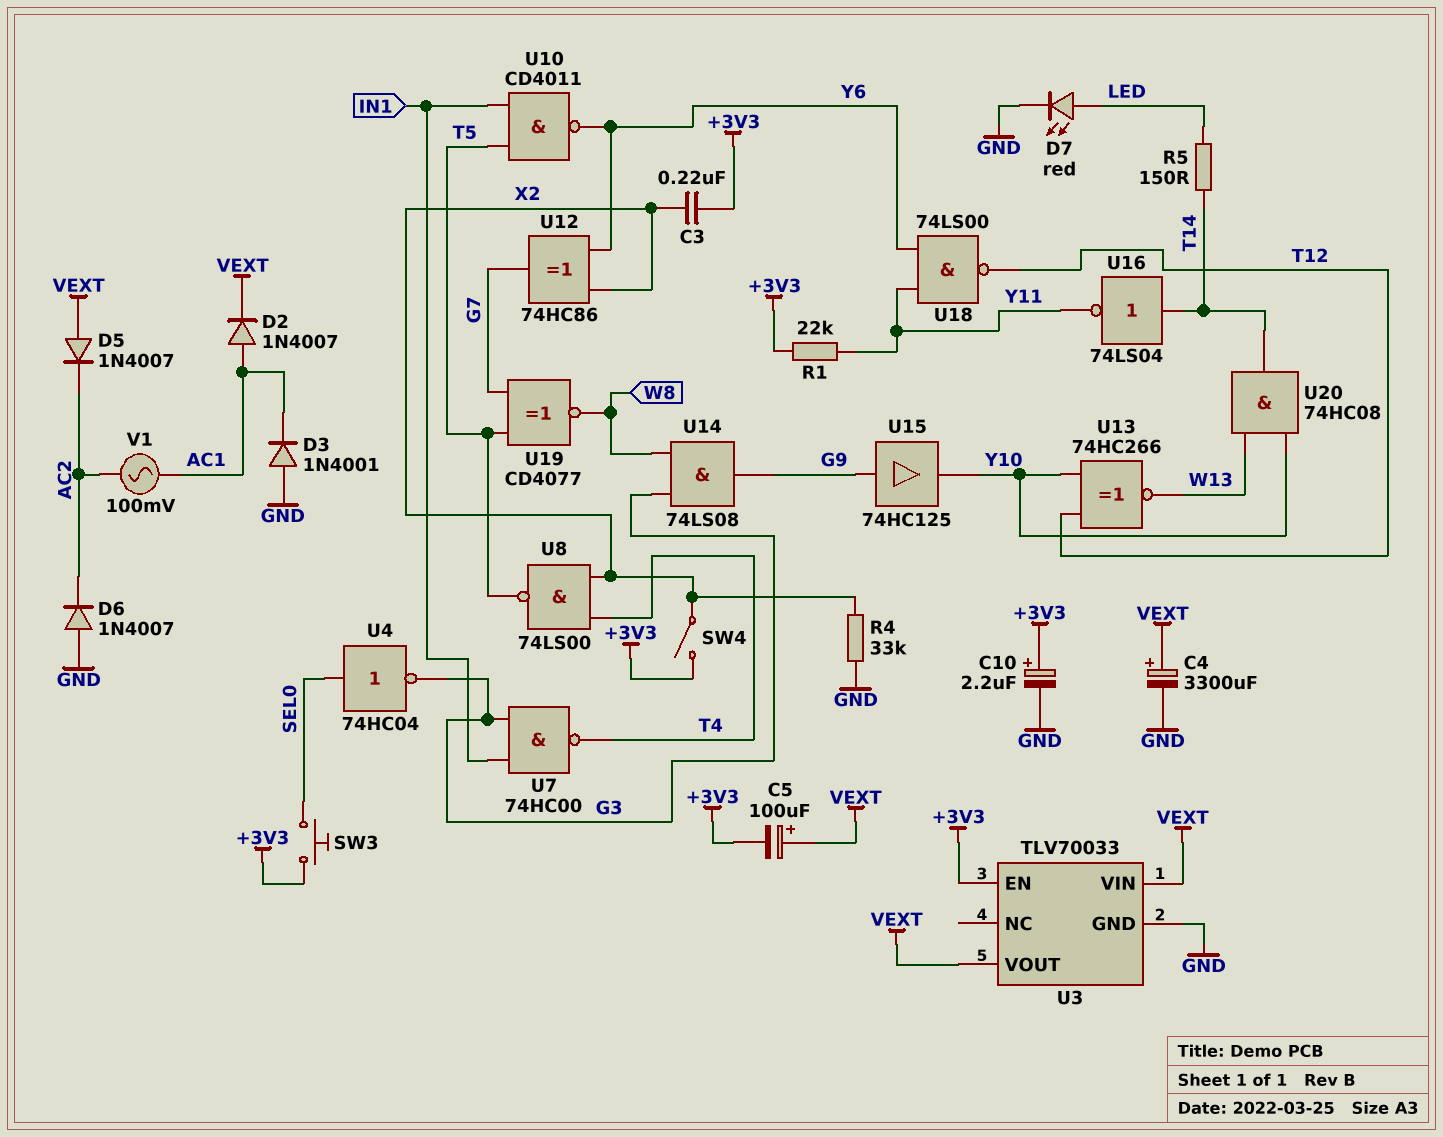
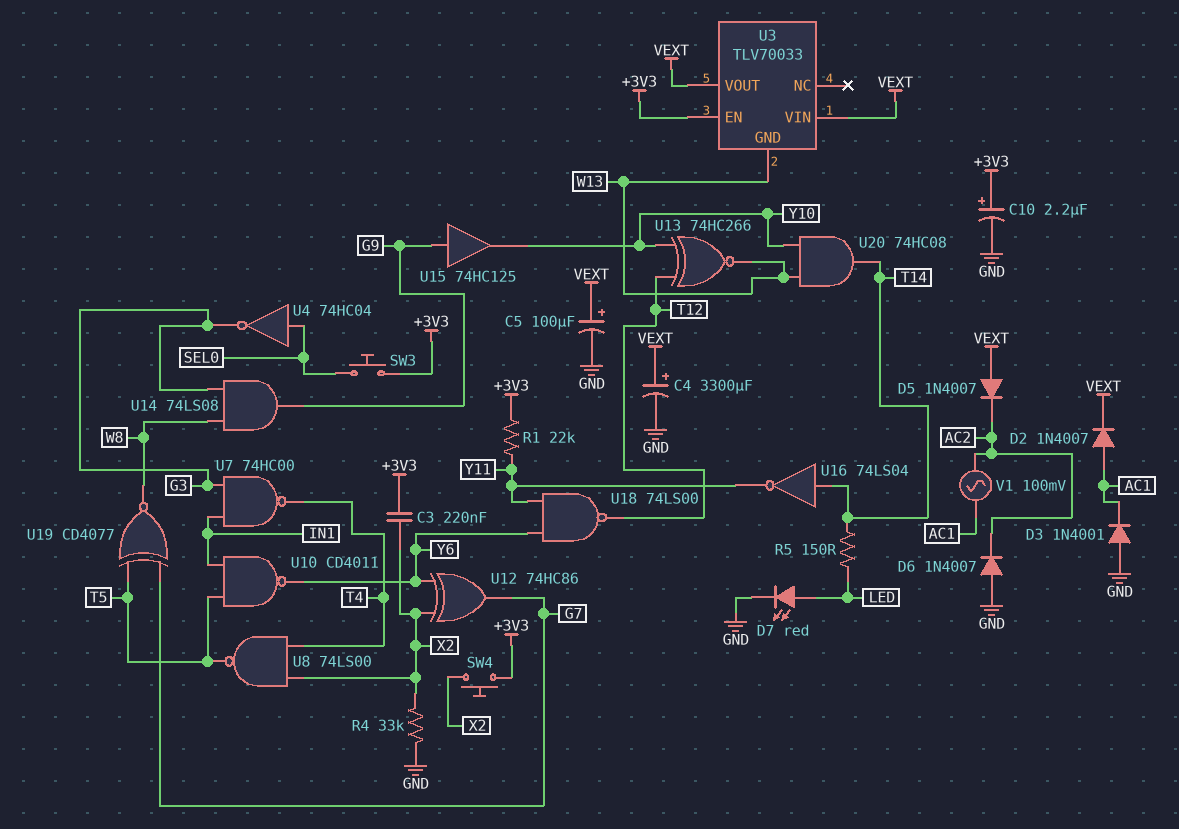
C5: 100uF (plus VEXT, minus +3V3) -> 100uF (plus VEXT, minus GND)
SW4: switch (+3V3, X2) -> button (+3V3, X2)
U3 pin GND: GND -> W13

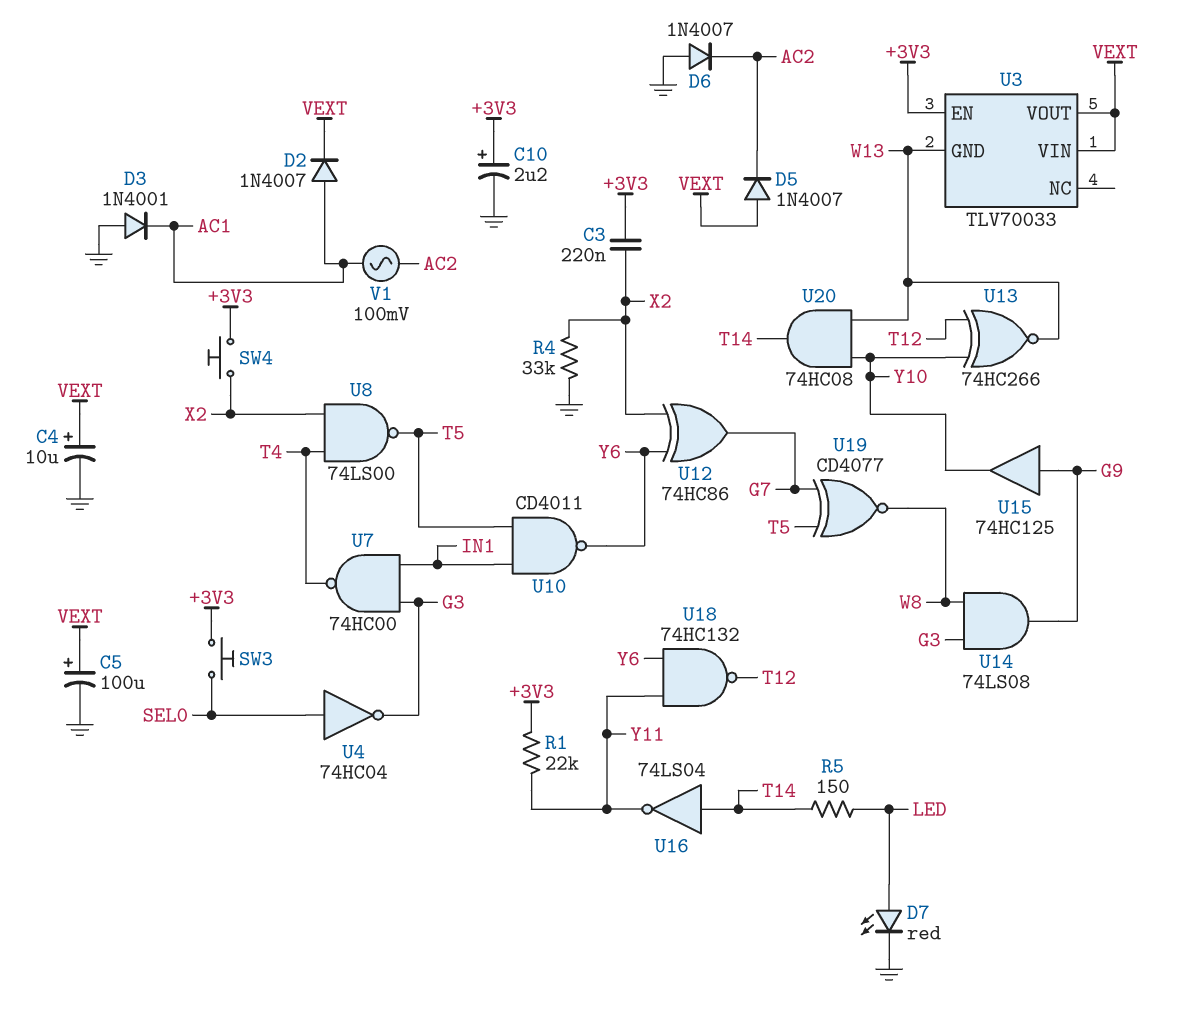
C4: 3300uF (plus VEXT, minus GND) -> 10uF (plus VEXT, minus GND)
U18: NAND 74LS00 (in Y6, in Y11, out T12) -> NAND 74HC132 (in Y6, in Y11, out T12)

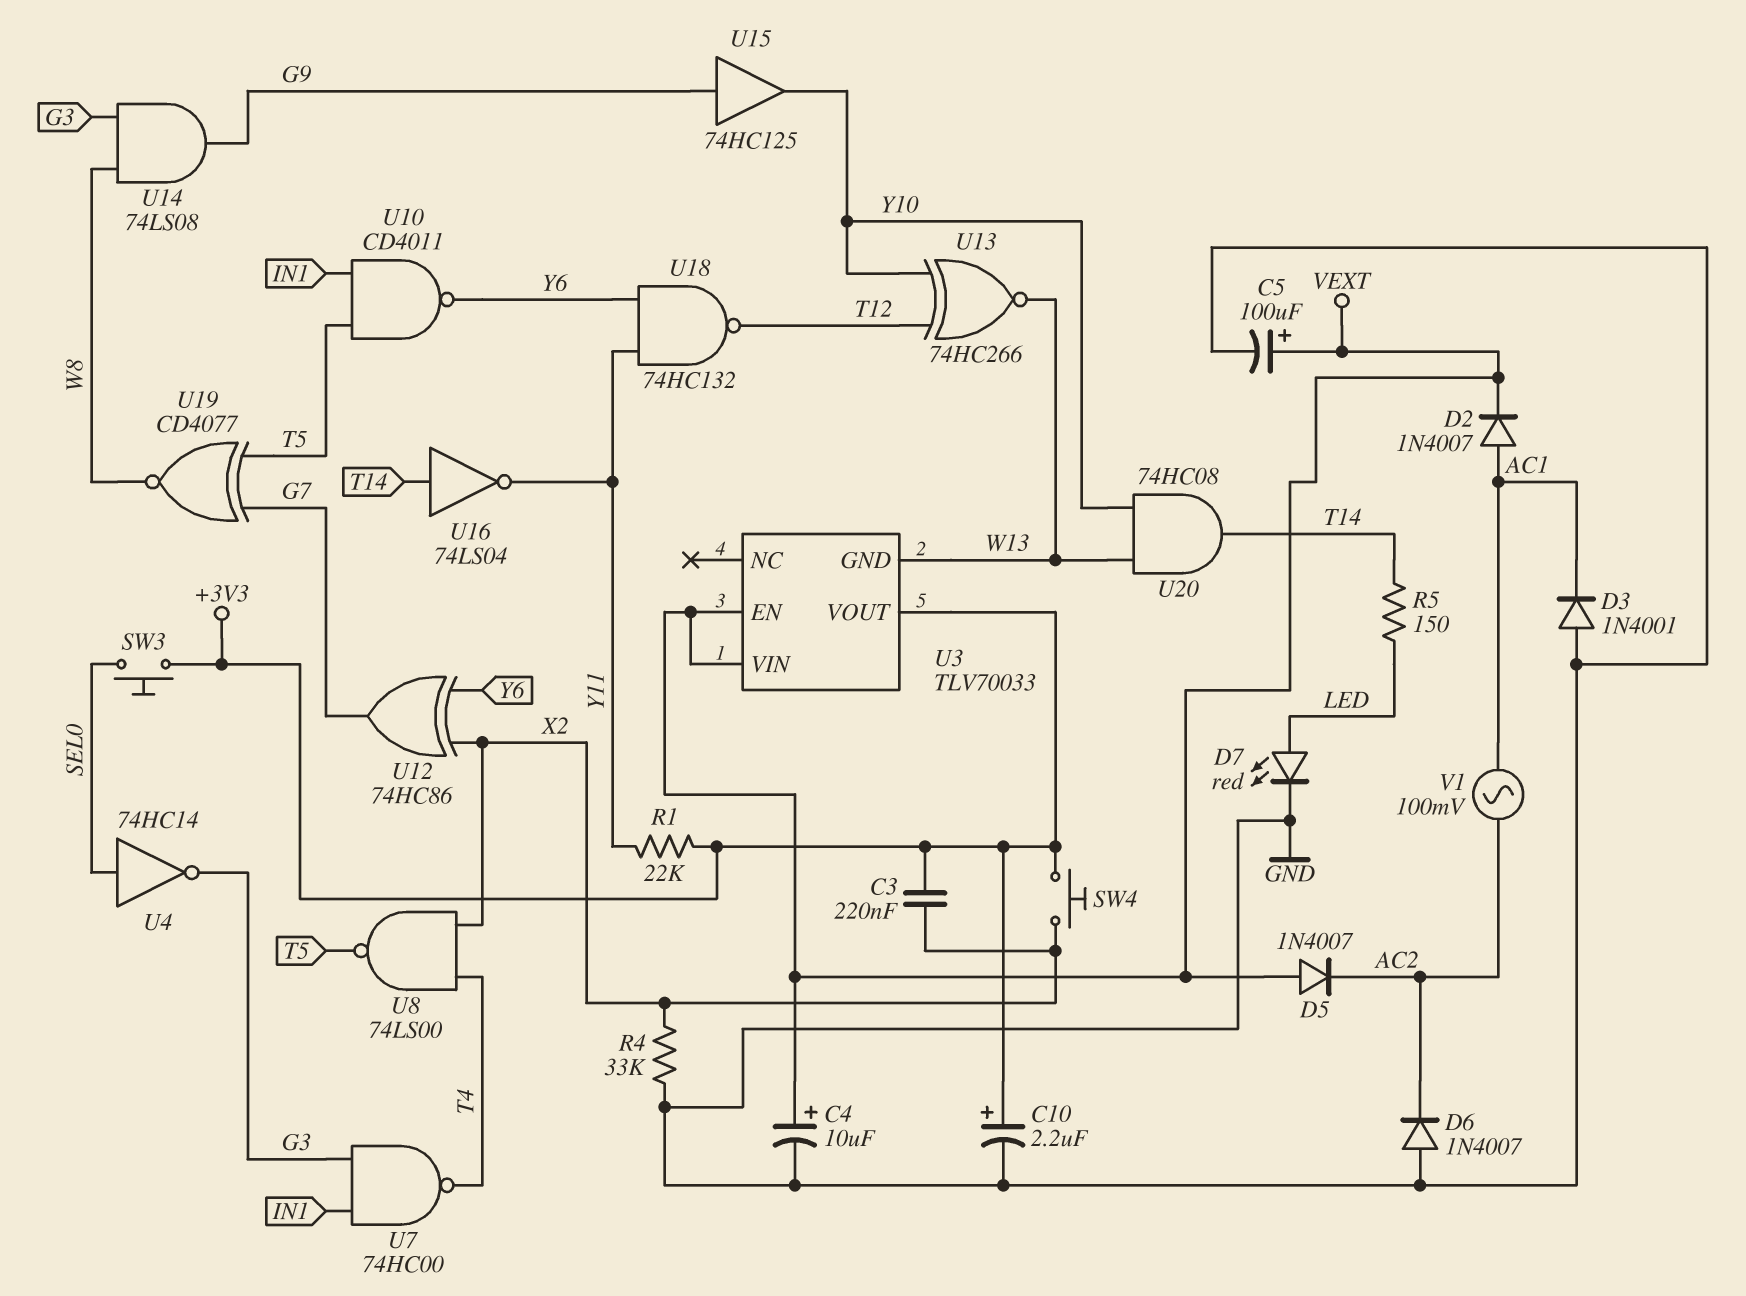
U3 pin EN: +3V3 -> VEXT
U3 pin VOUT: VEXT -> +3V3
U4: NOT 74HC04 (in SEL0, out G3) -> NOT 74HC14 (in SEL0, out G3)

